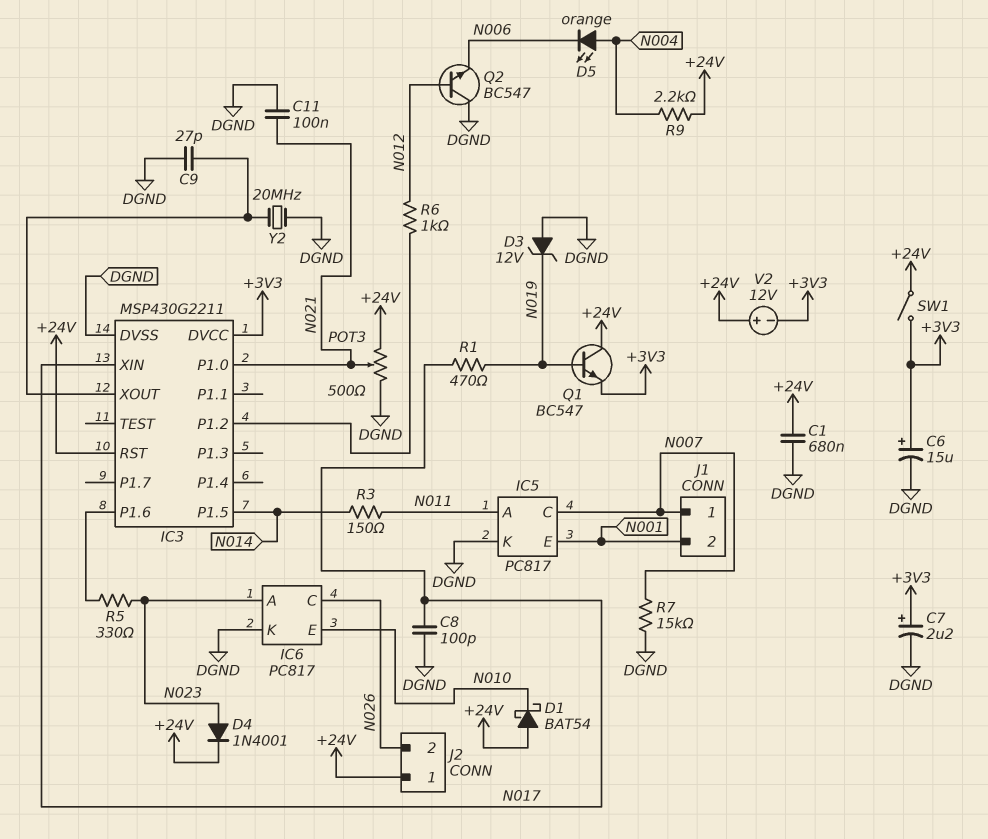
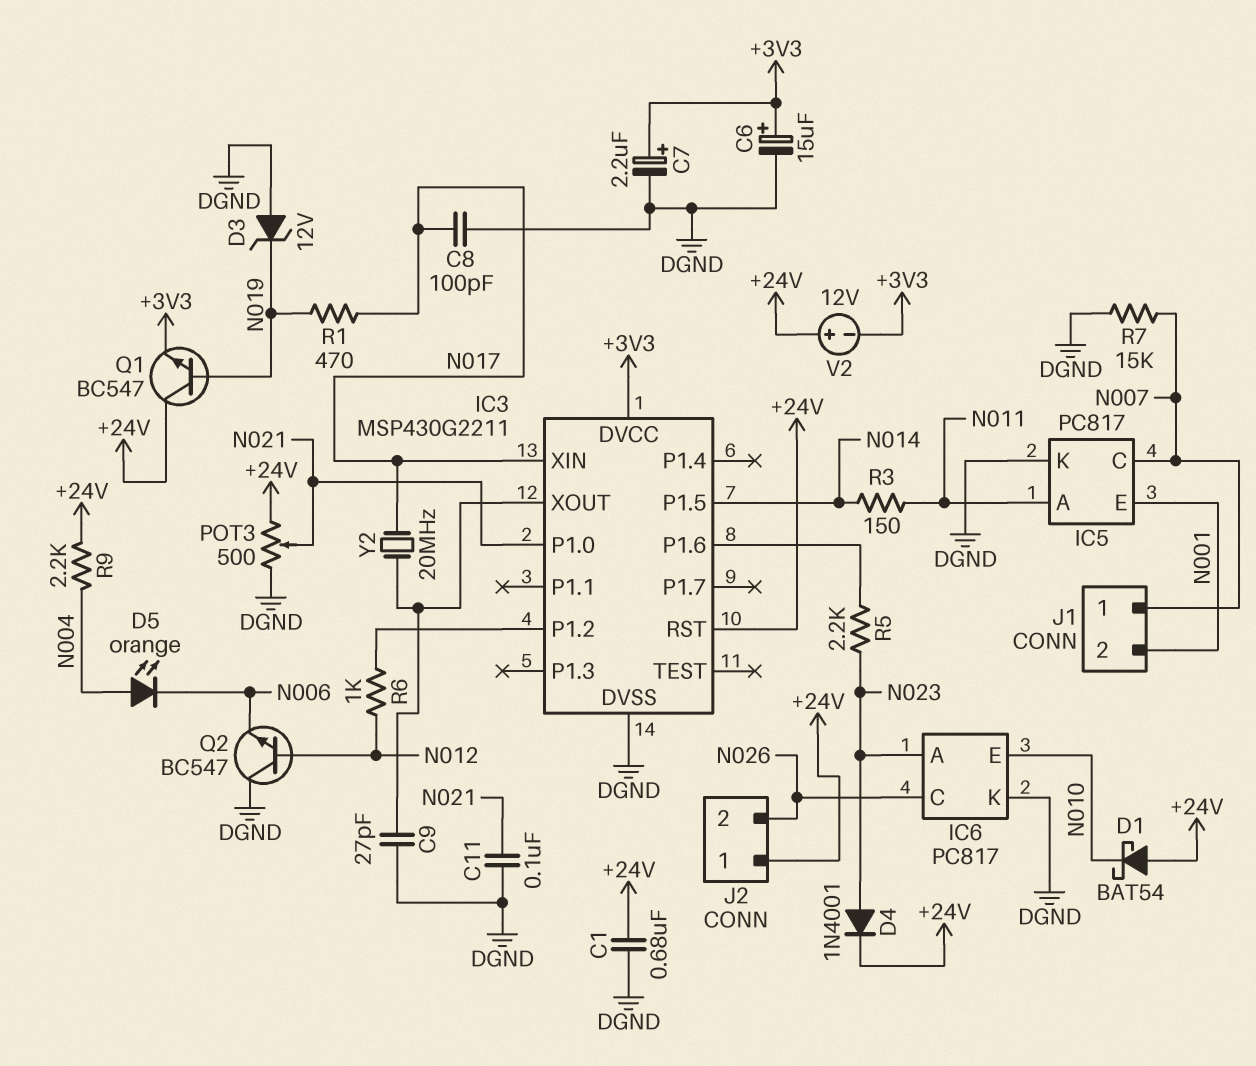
R5: 330 (IC3/P1.6, N023) -> 2.2k (IC3/P1.6, N023)
SW1: switch (+3V3, +24V) -> none
Y2: 20MHz (DGND, IC3/XOUT) -> 20MHz (IC3/XOUT, N017)

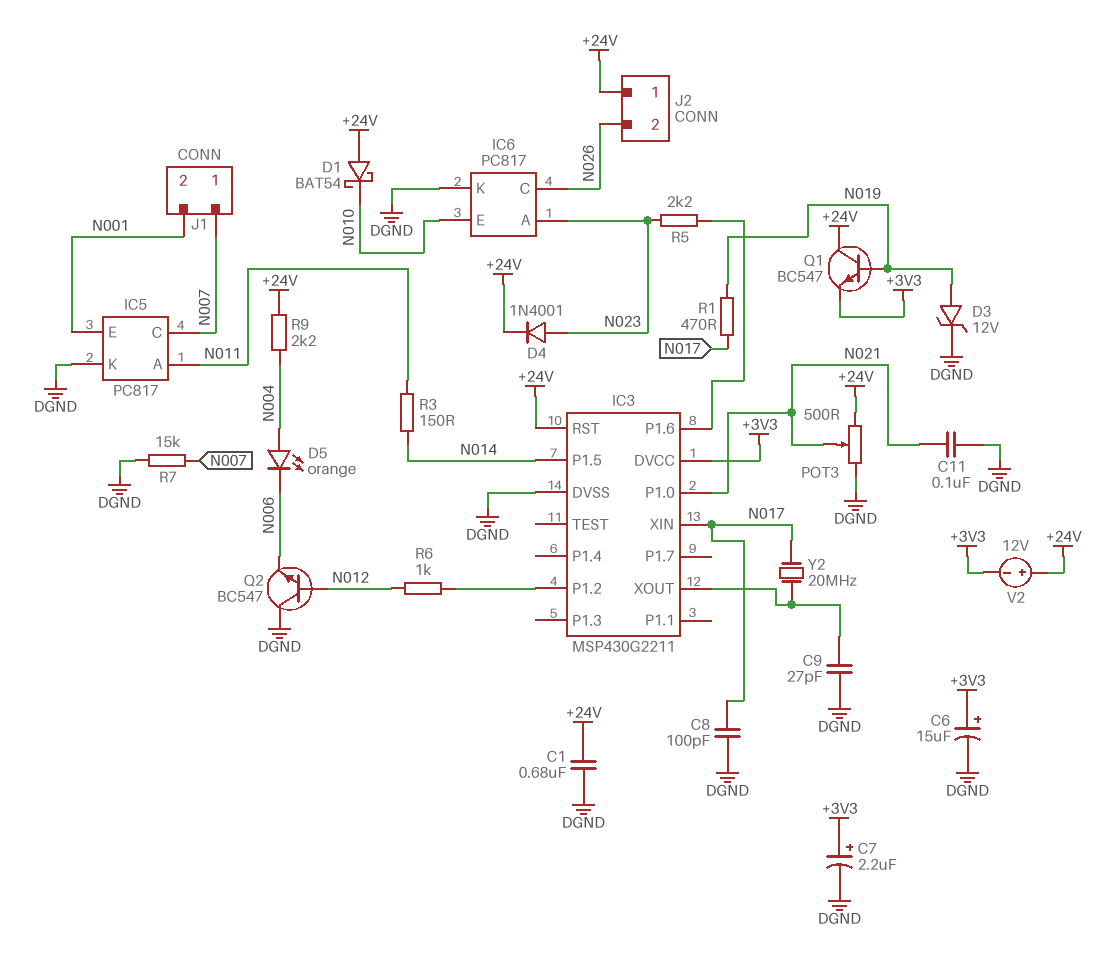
D3: zener 12V (A DGND, K N019) -> zener 12V (A N019, K DGND)

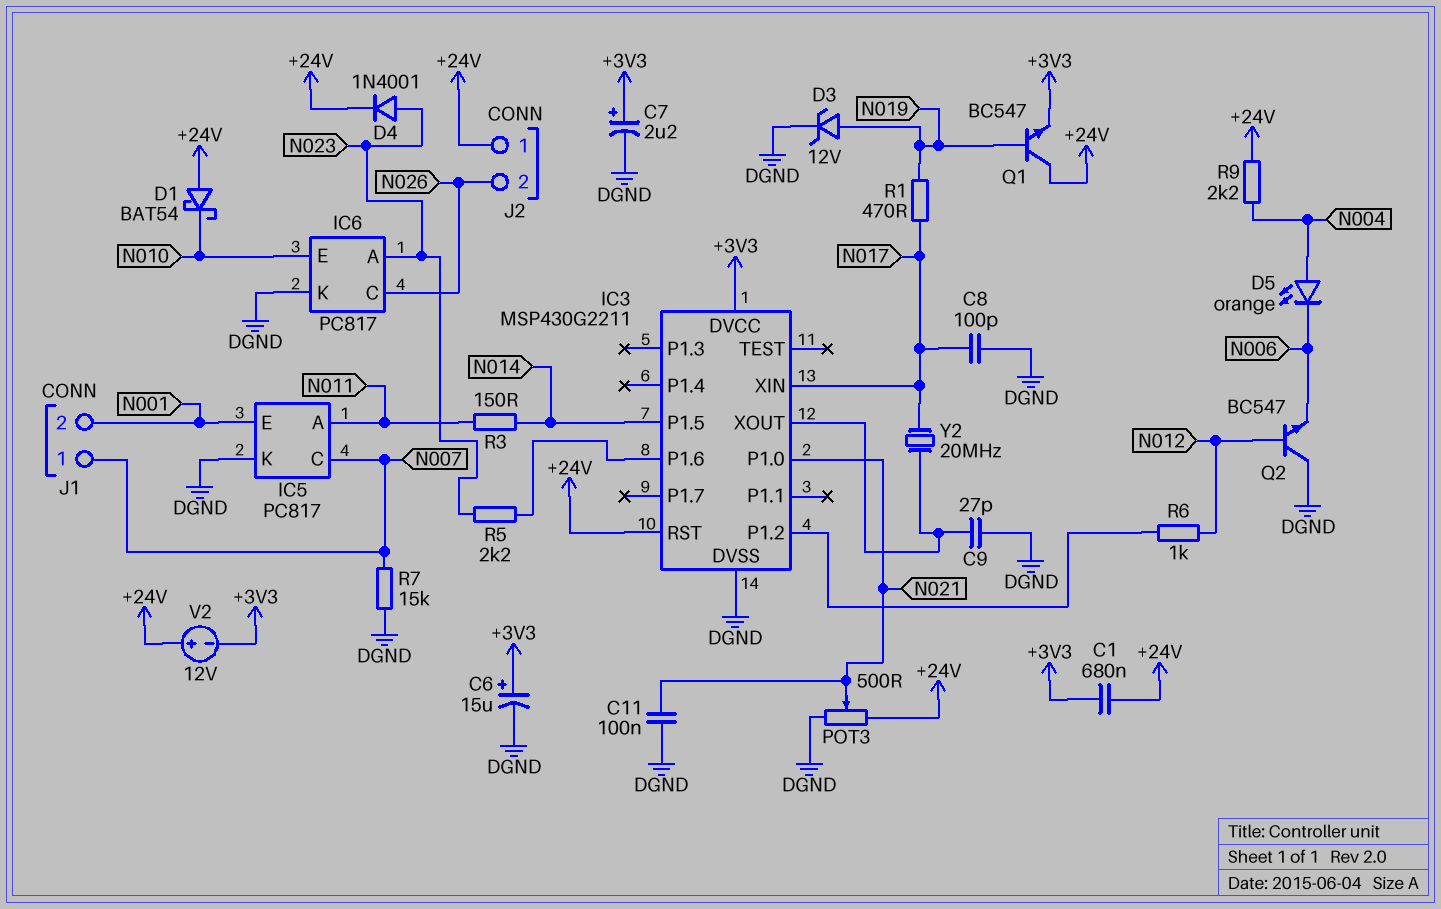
C1: 680nF (+24V, DGND) -> 680nF (+3V3, +24V)

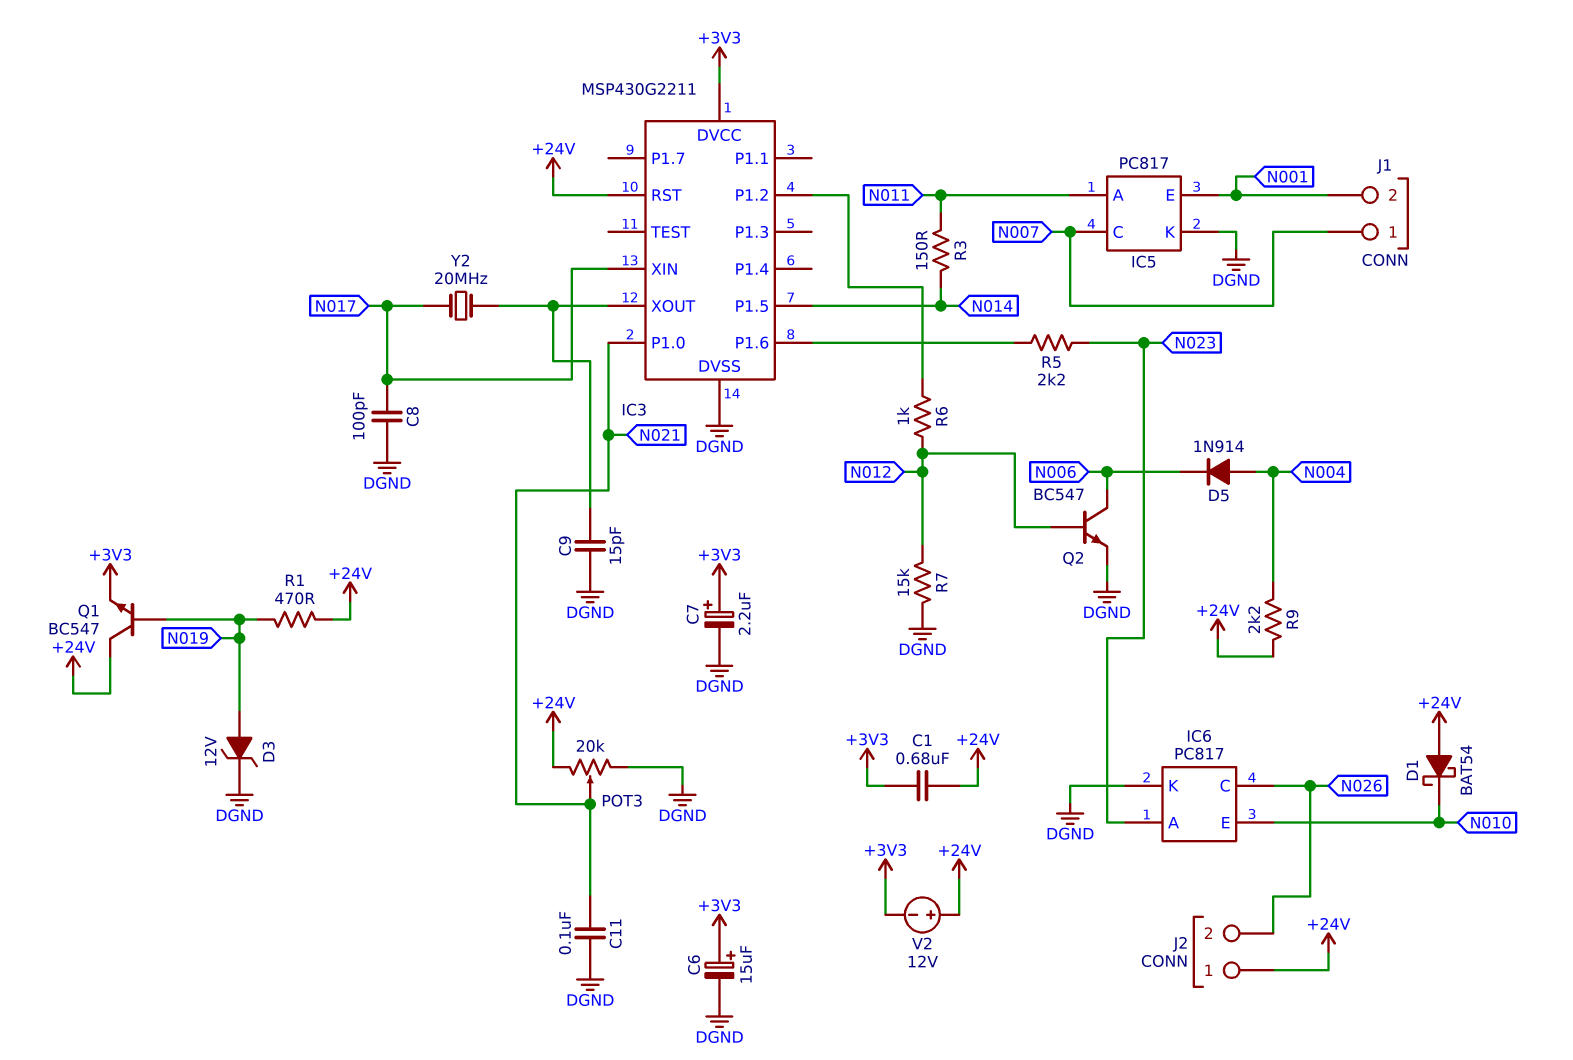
C9: 27pF (DGND, IC3/XOUT) -> 15pF (DGND, IC3/XOUT)
D4: diode 1N4001 (A N023, K +24V) -> none
D5: LED orange (A N004, K N006) -> diode 1N914 (A N004, K N006)
POT3: 500 (+24V, DGND, wiper N021) -> 20k (+24V, DGND, wiper N021)
Q2: NPN BC547 (B N012, C DGND, E N006) -> NPN BC547 (B N012, C N006, E DGND)
R1: 470 (N017, N019) -> 470 (+24V, N019)
R7: 15k (DGND, N007) -> 15k (DGND, N012)

